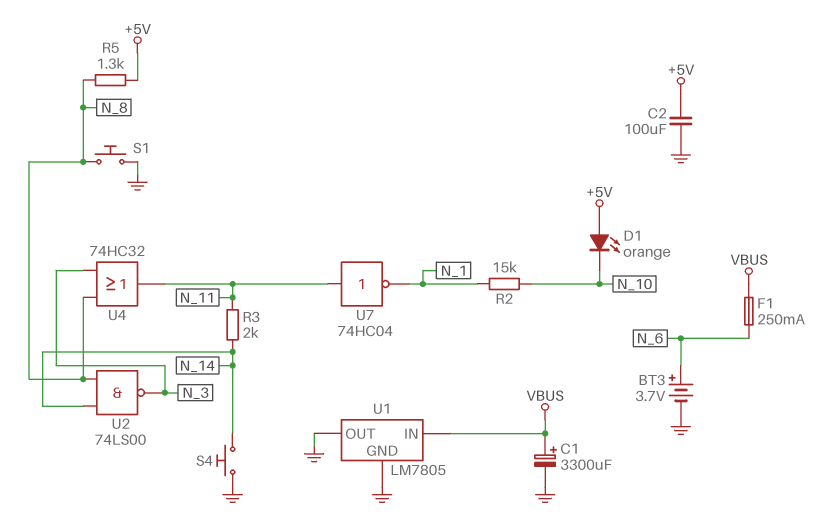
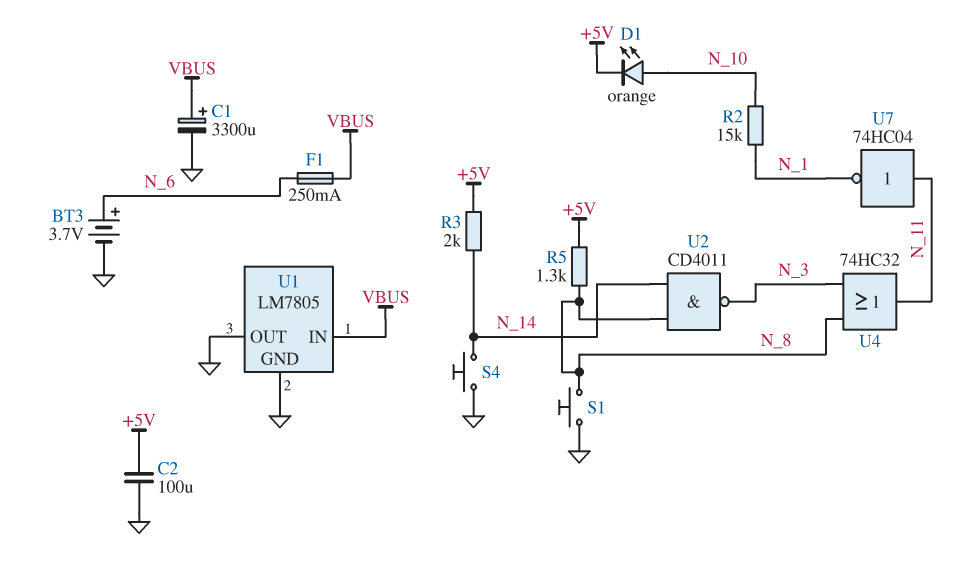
D1: LED orange (A +5V, K N_10) -> LED orange (A N_10, K +5V)
R3: 2k (N_11, N_14) -> 2k (+5V, N_14)
U2: NAND 74LS00 (in N_8, in N_14, out N_3) -> NAND CD4011 (in N_8, in N_14, out N_3)

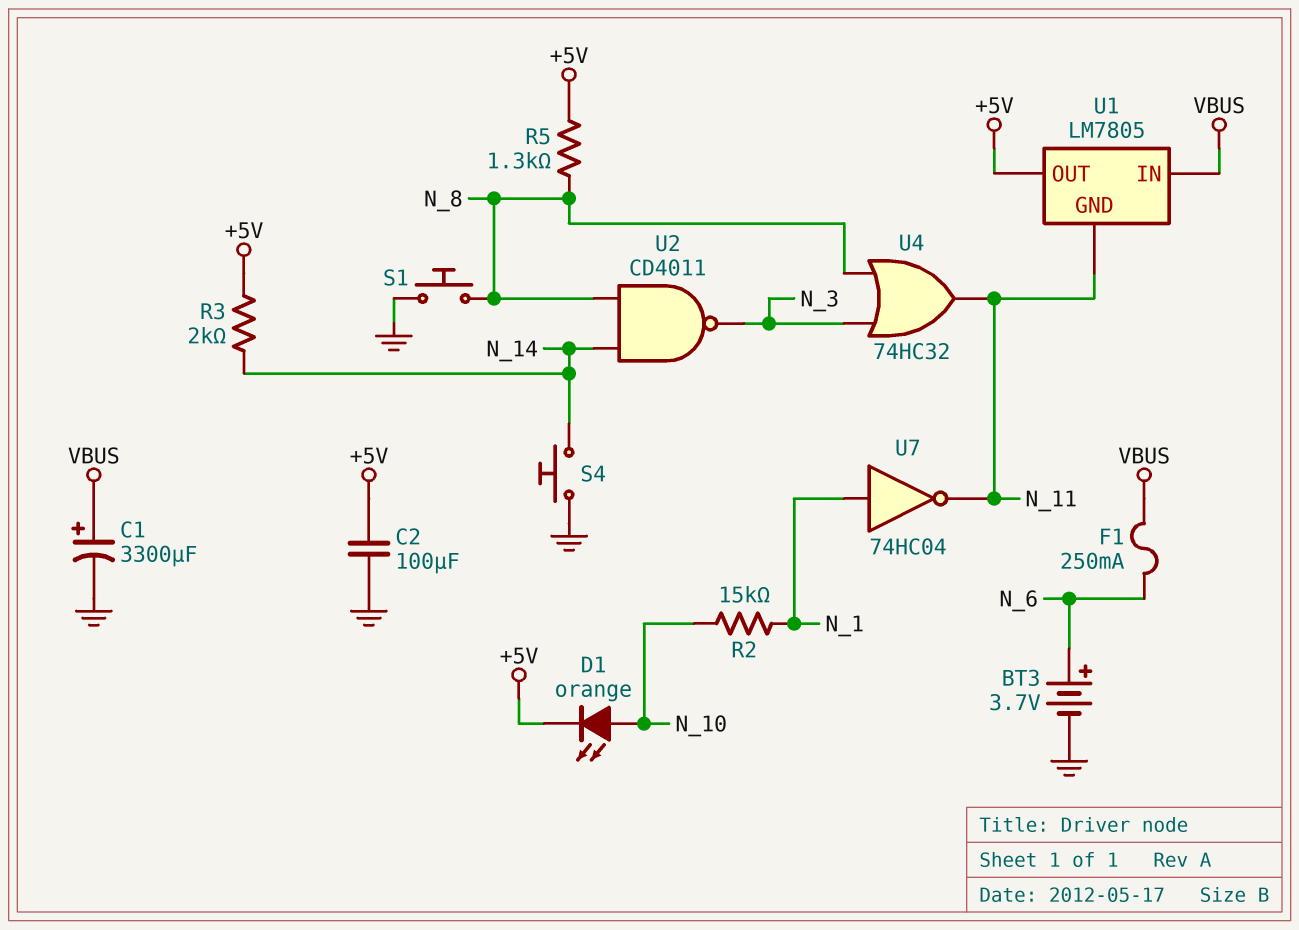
U1 pin GND: GND -> N_11
U1 pin OUT: GND -> +5V
U7: NOT 74HC04 (in N_11, out N_1) -> NOT 74HC04 (in N_1, out N_11)

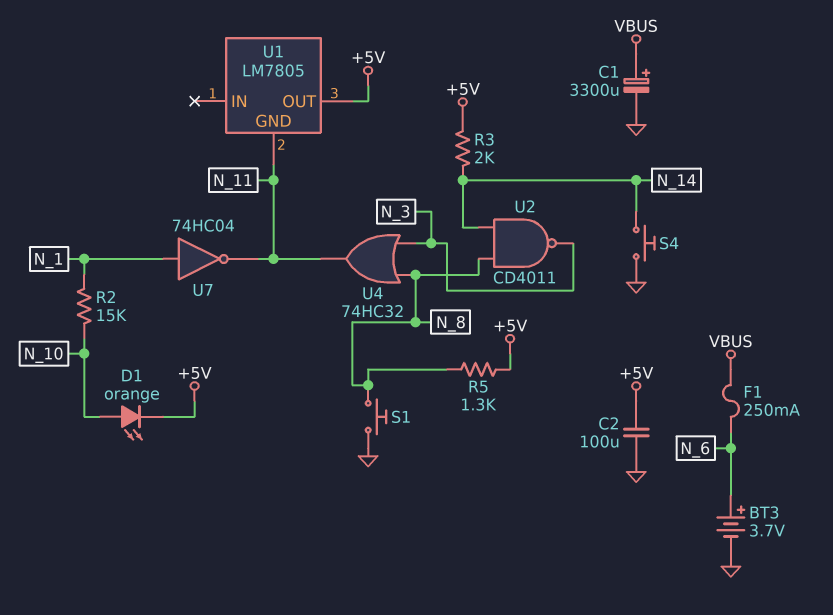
U1 pin IN: VBUS -> none

